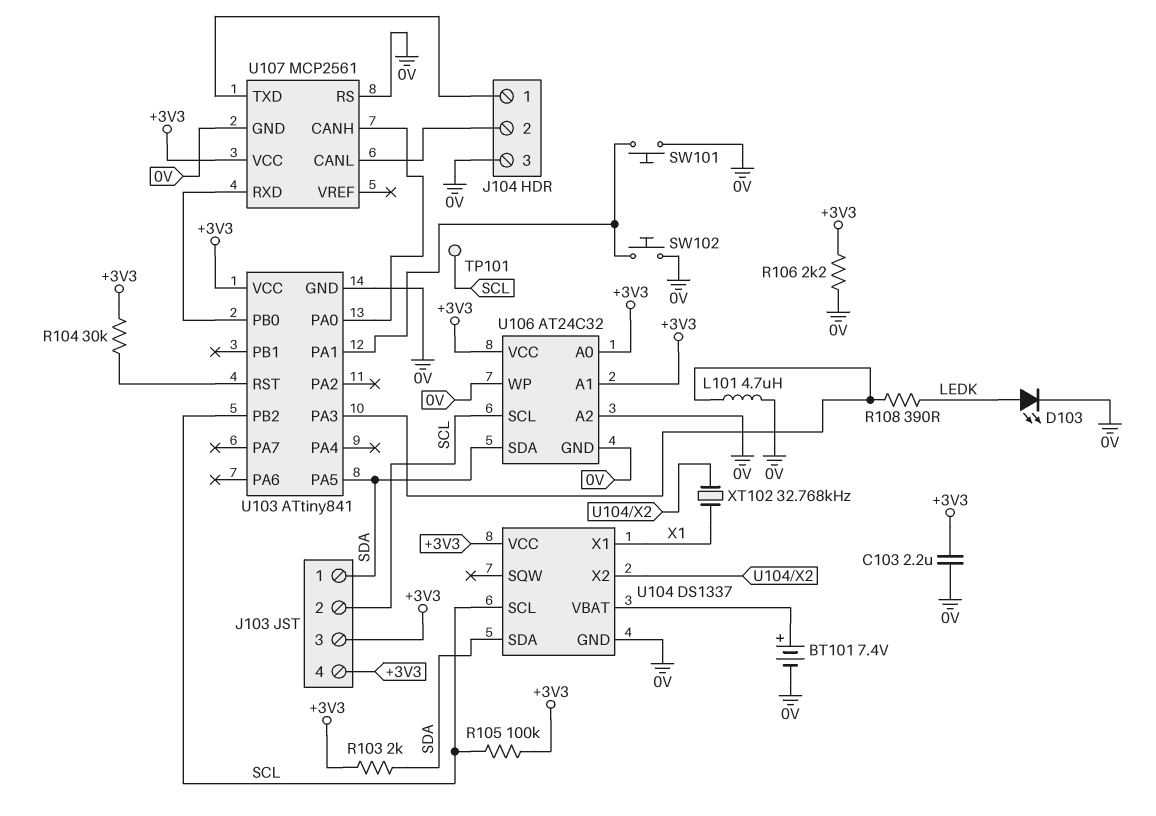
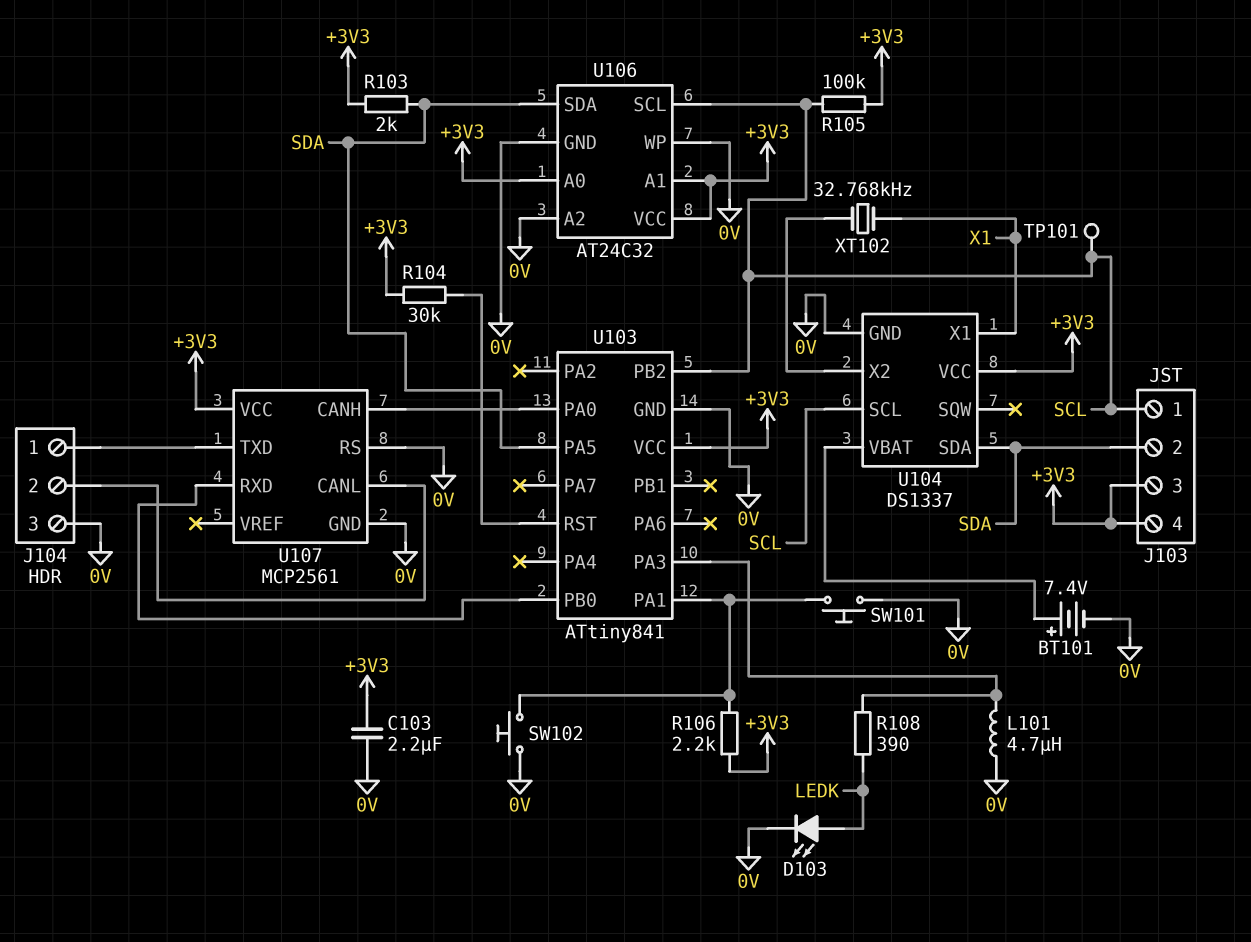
J103 pin 1: SDA -> SCL
J103 pin 2: SCL -> SDA
R106: 2.2k (+3V3, 0V) -> 2.2k (+3V3, U103/PA1)

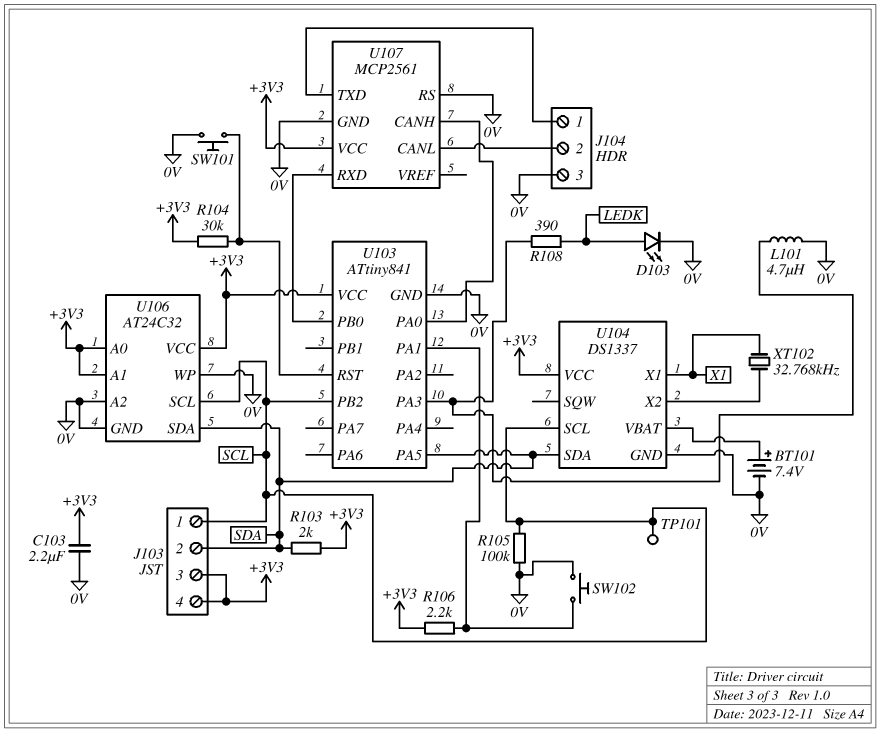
R105: 100k (+3V3, SCL) -> 100k (0V, SCL)
SW101: button (0V, U103/PA1) -> button (0V, U103/RST)

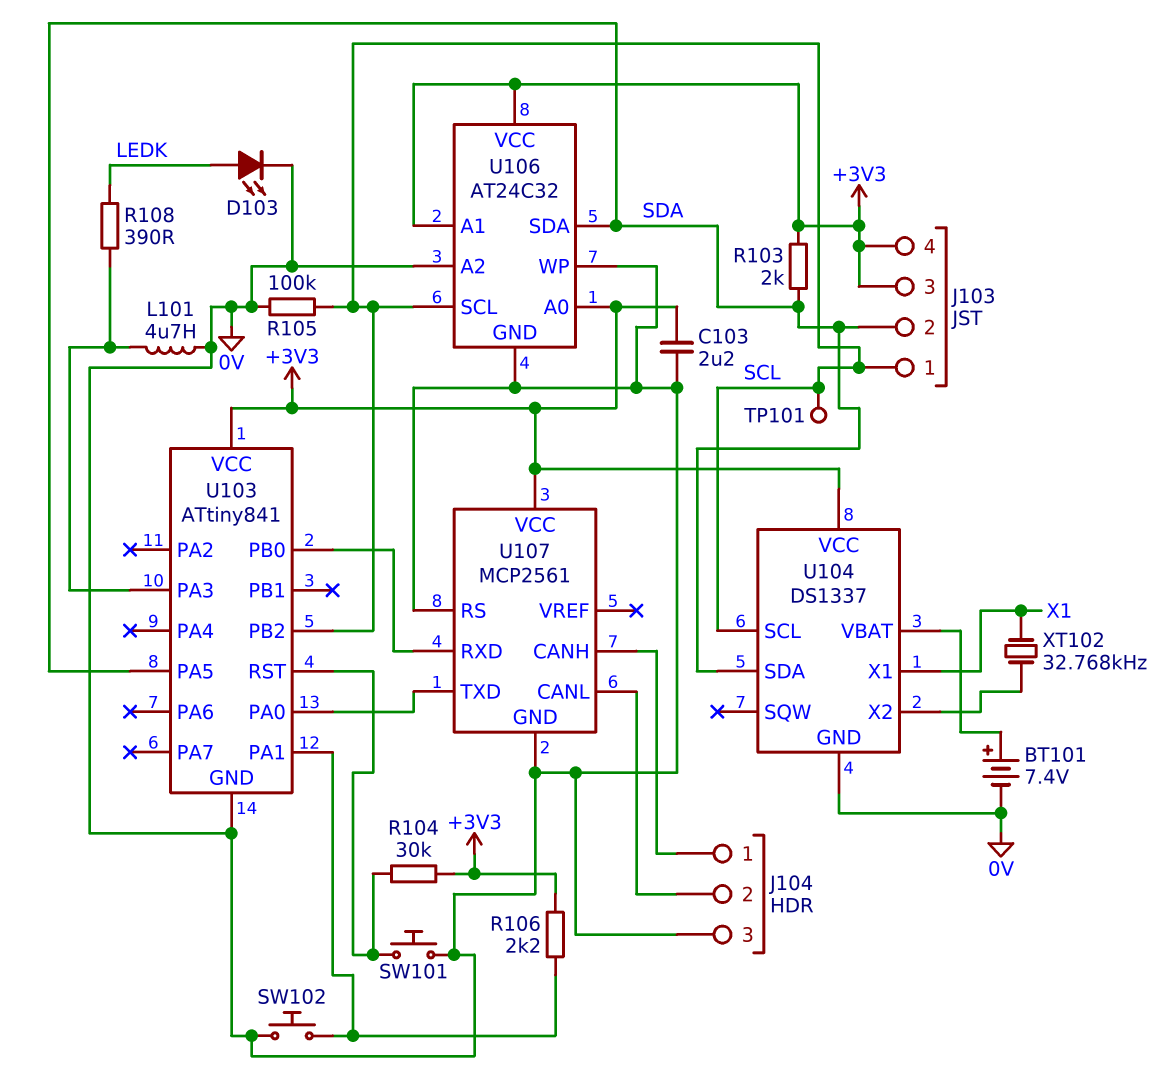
U107 pin CANH: U103/PA0 -> J104/1
U107 pin TXD: J104/1 -> U103/PA0

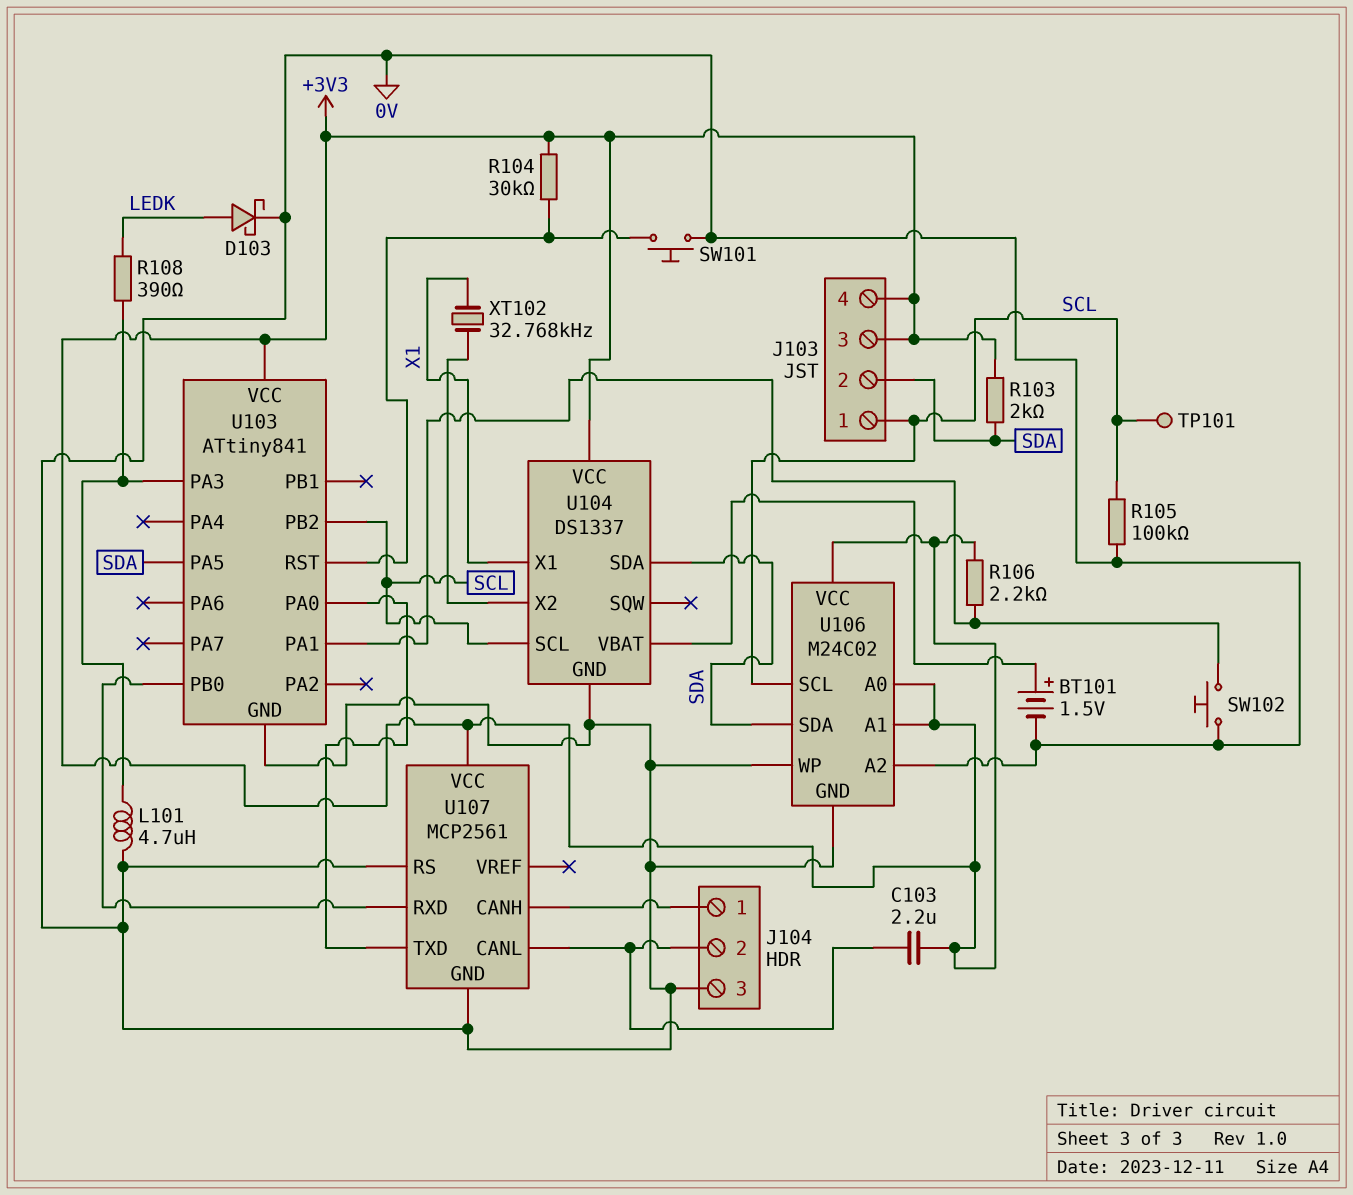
BT101: 7.4V (plus U104/VBAT, minus 0V) -> 1.5V (plus U104/VBAT, minus 0V)
C103: 2.2uF (+3V3, 0V) -> 2.2uF (+3V3, J104/2)
D103: LED (A LEDK, K 0V) -> schottky (A LEDK, K 0V)
U106: AT24C32 -> M24C02

